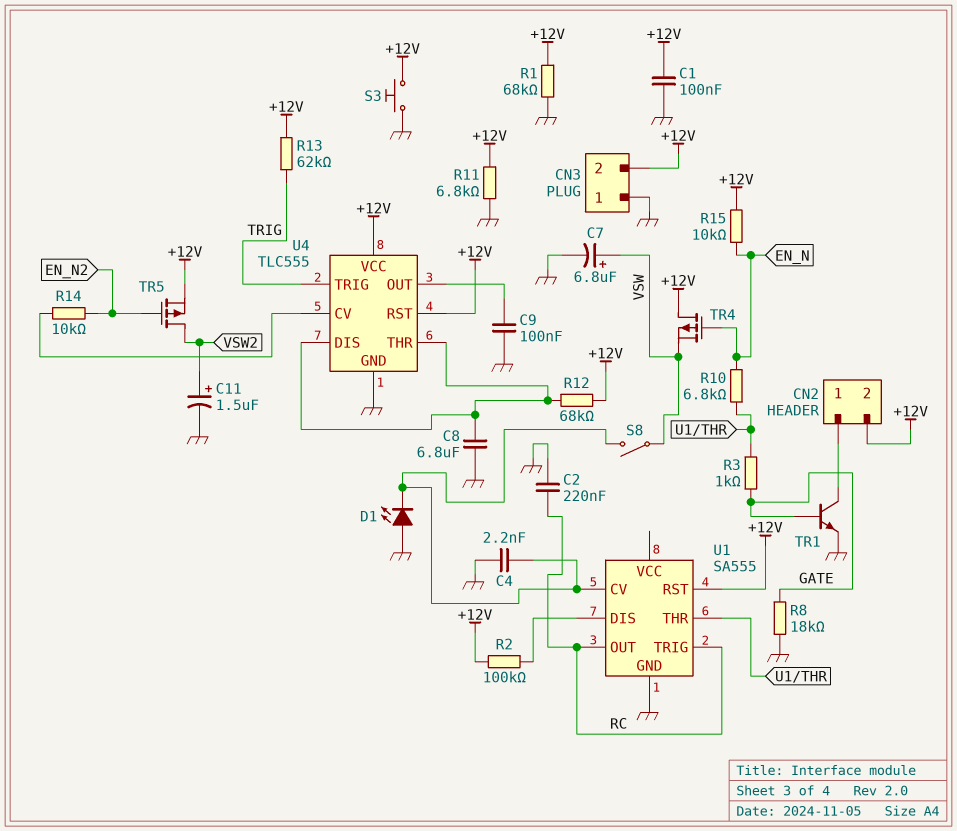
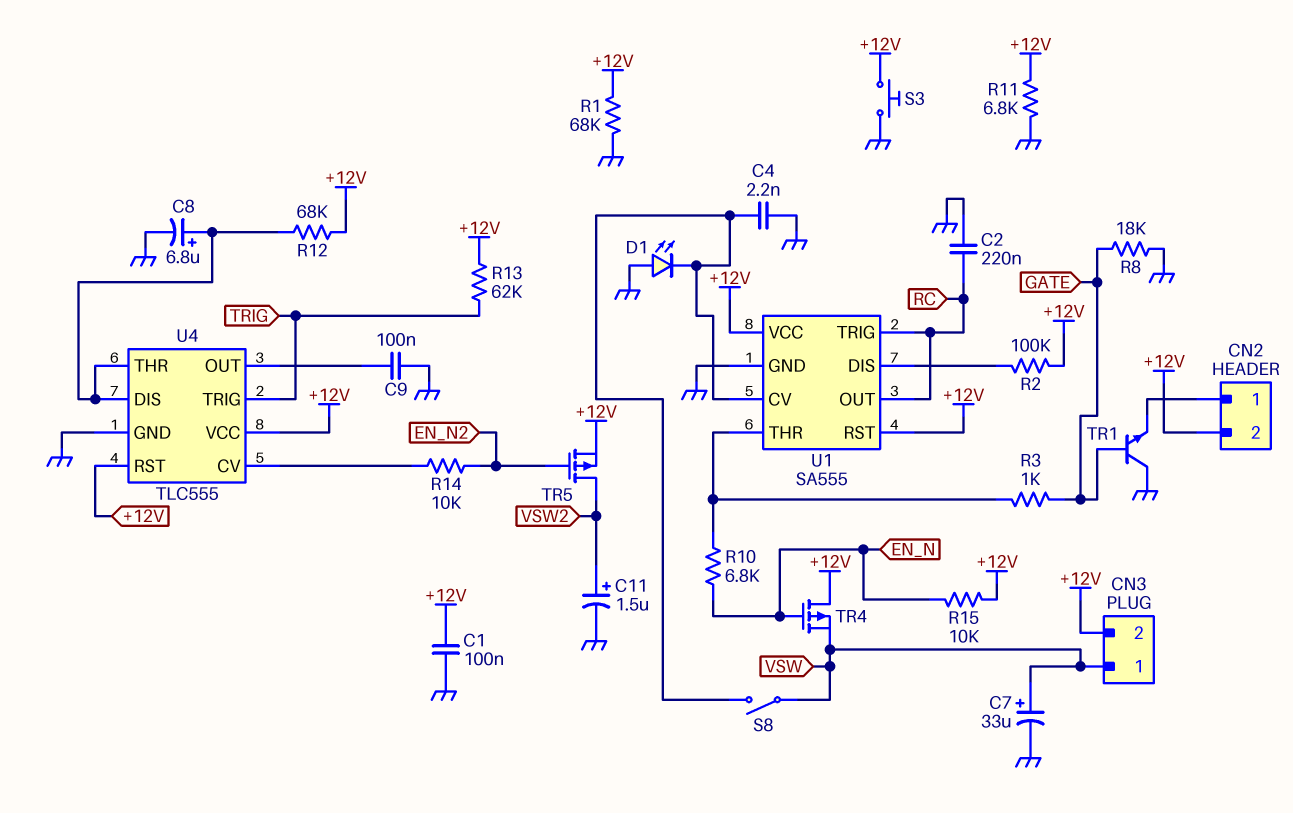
C7: 6.8uF (plus VSW, minus GND) -> 33uF (plus VSW, minus GND)
C8: 6.8uF (GND, U4/DIS) -> 6.8uF (plus U4/DIS, minus GND)
CN3 pin 1: GND -> VSW
TR1: NPN (B GATE, C CN2/1, E GND) -> NPN (B GATE, C GND, E CN2/1)
U1 pin VCC: none -> +12V

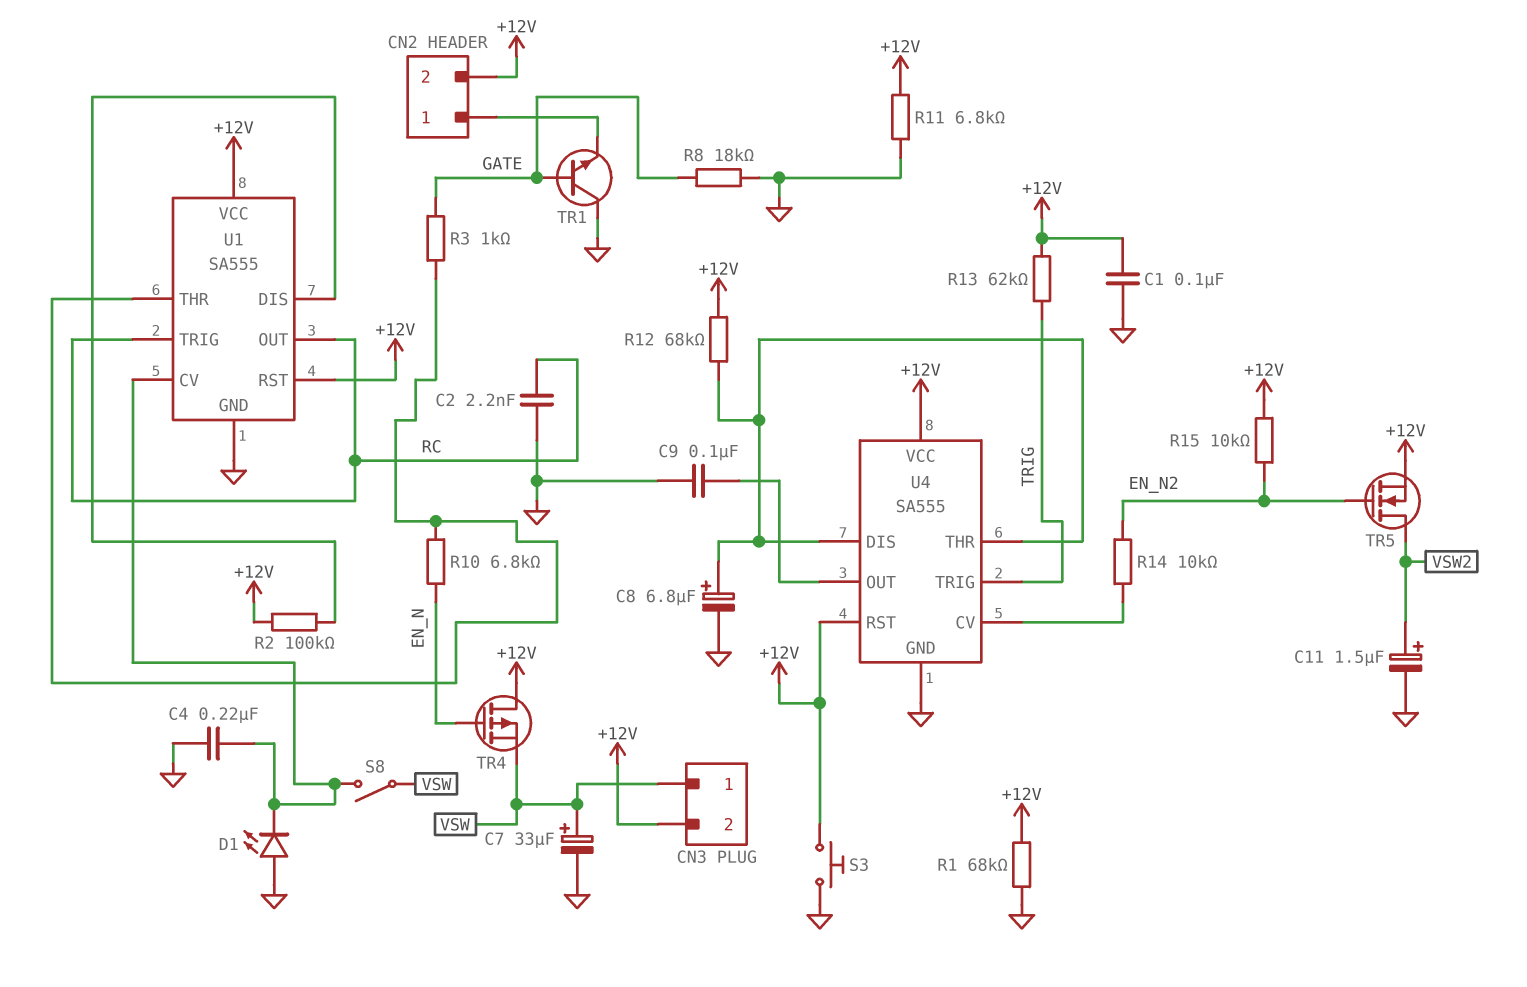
C2: 220nF (GND, RC) -> 2.2nF (GND, RC)
C4: 2.2nF (GND, U1/CV) -> 220nF (GND, U1/CV)
R15: 10k (+12V, EN_N) -> 10k (+12V, EN_N2)
TR5: PMOS (G EN_N2, D VSW2, S +12V) -> NMOS (G EN_N2, D VSW2, S +12V)
U4: TLC555 -> SA555

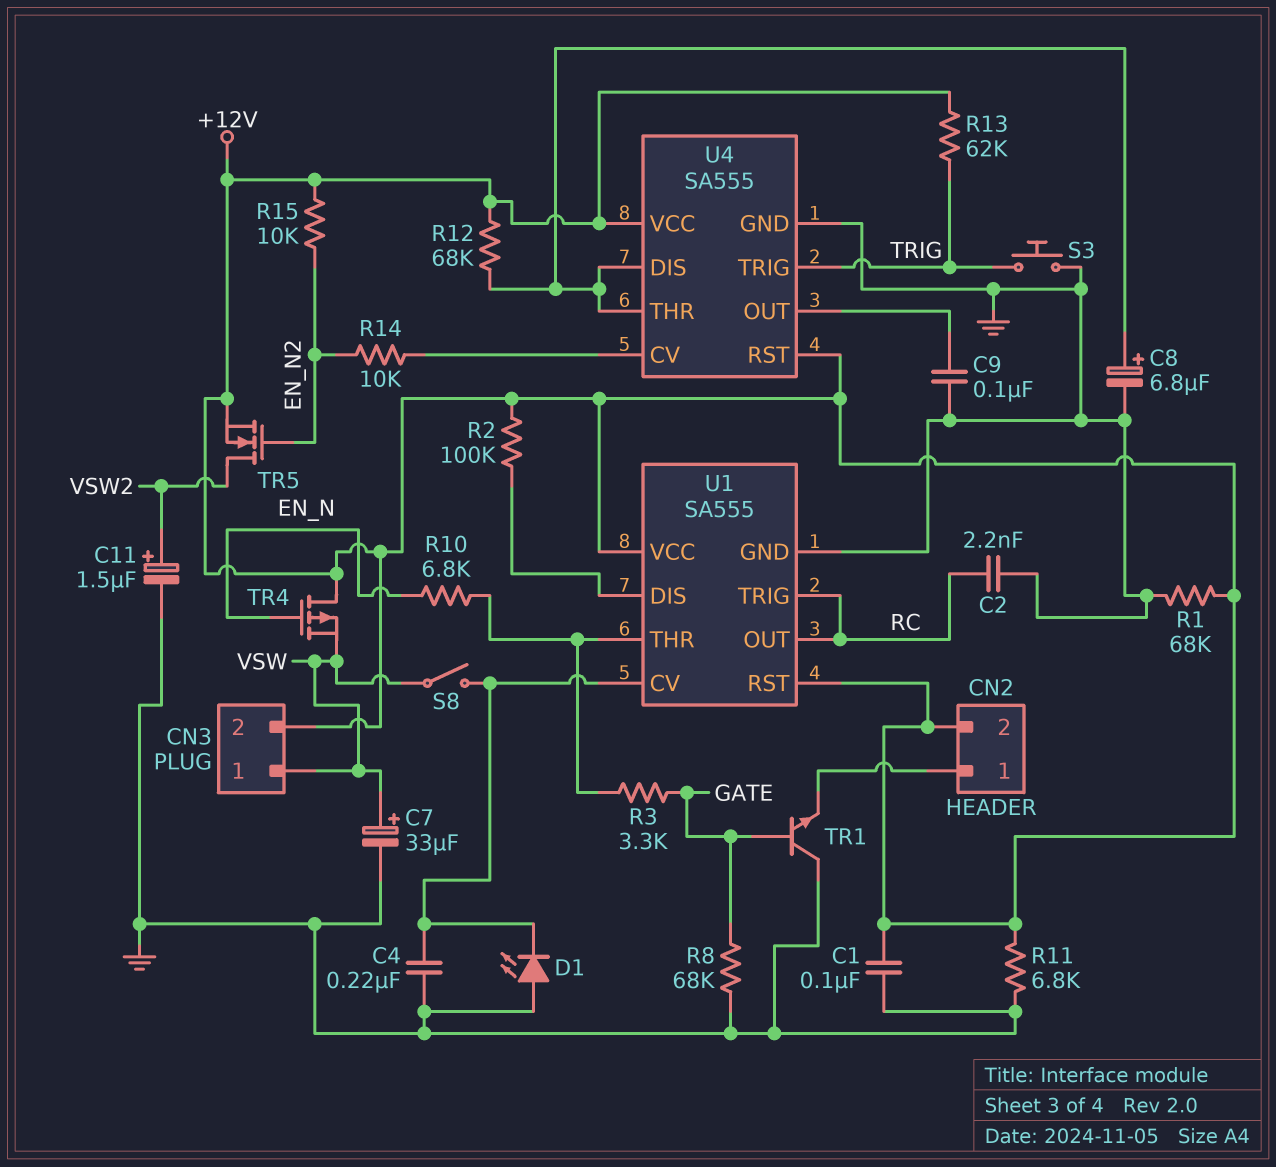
R3: 1k (GATE, U1/THR) -> 3.3k (GATE, U1/THR)
R8: 18k (GATE, GND) -> 68k (GATE, GND)
S3: button (+12V, GND) -> button (GND, TRIG)

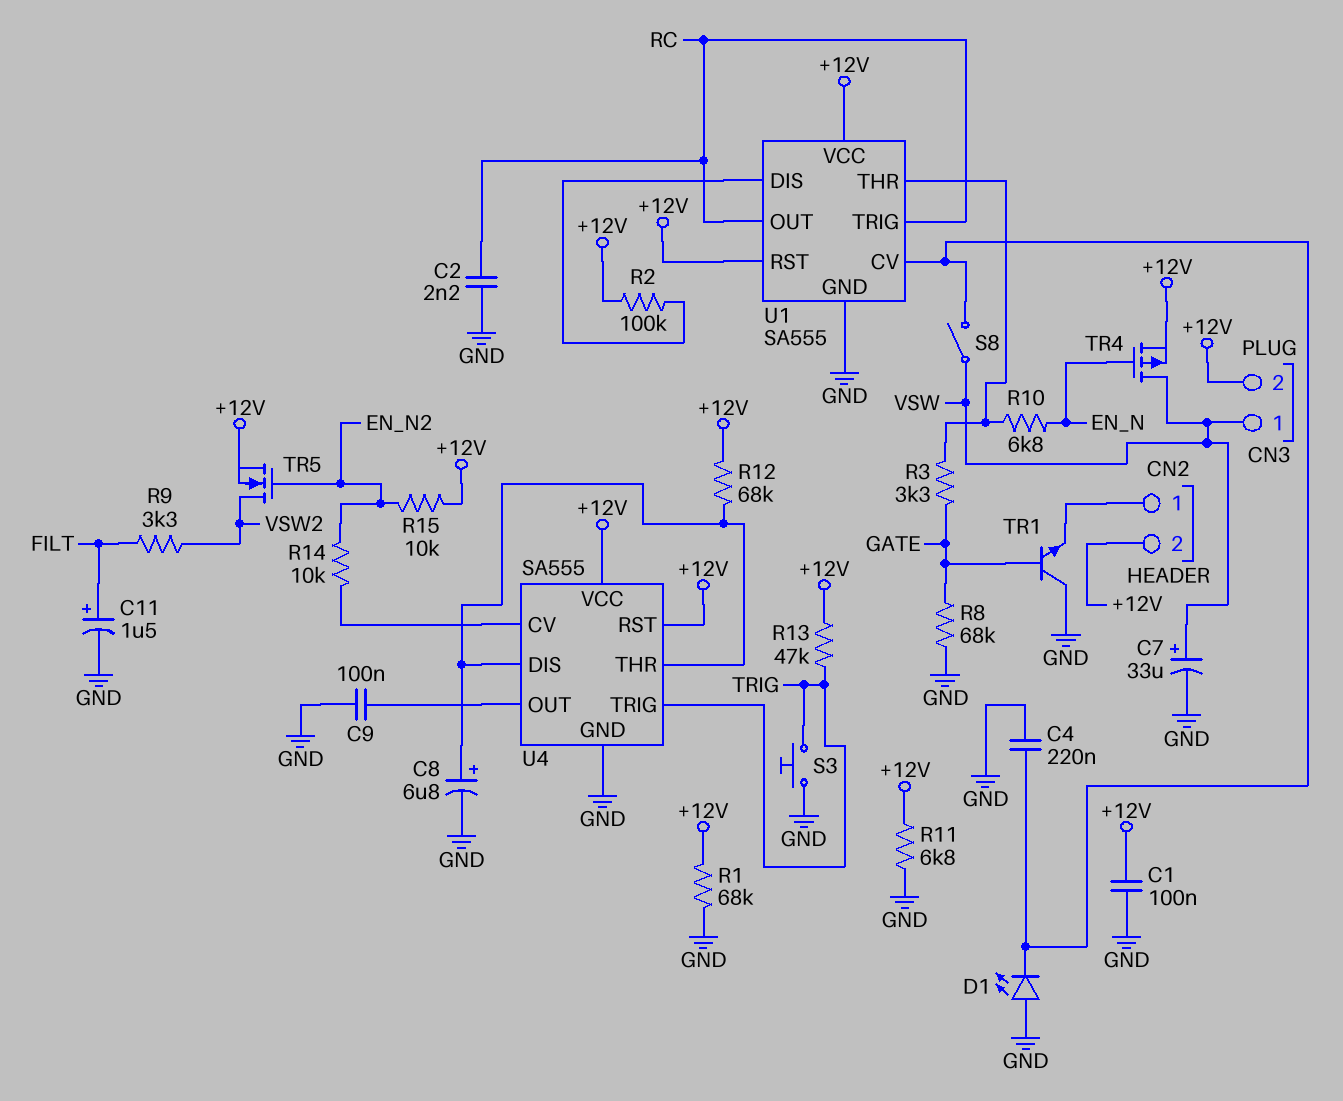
C11: 1.5uF (plus VSW2, minus GND) -> 1.5uF (plus FILT, minus GND)
R9: none -> 3.3k (FILT, VSW2)
R13: 62k (+12V, TRIG) -> 47k (+12V, TRIG)
TR4: PMOS (G EN_N, D +12V, S VSW) -> PMOS (G EN_N, D VSW, S +12V)

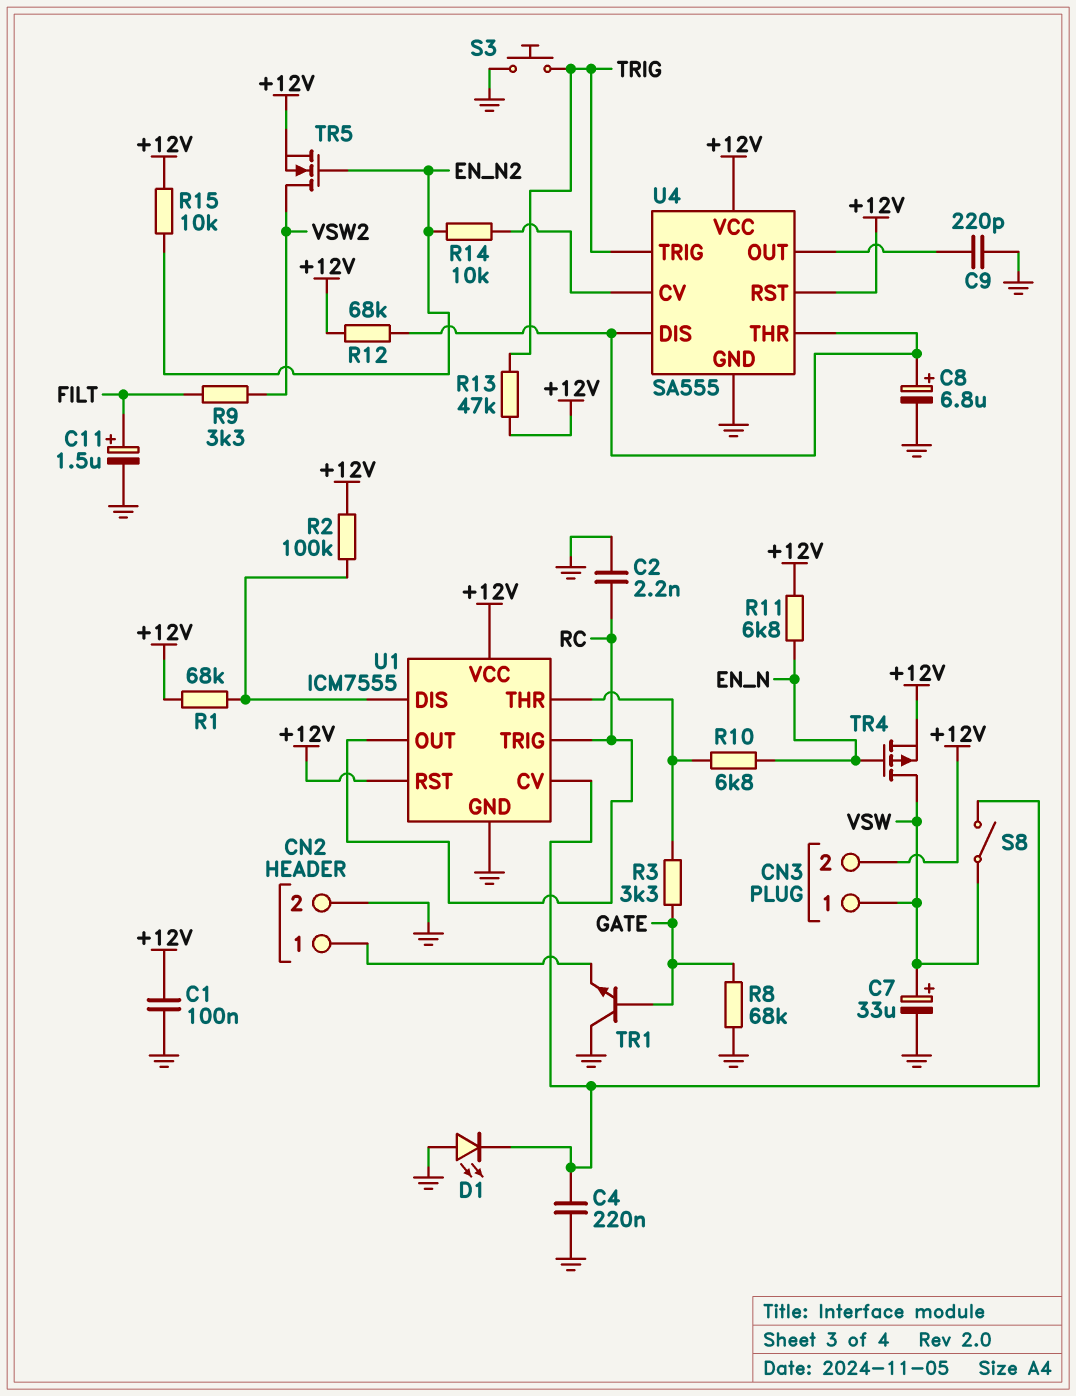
C9: 100nF (GND, U4/OUT) -> 220pF (GND, U4/OUT)
CN2 pin 2: +12V -> GND
R1: 68k (+12V, GND) -> 68k (+12V, U1/DIS)
R11: 6.8k (+12V, GND) -> 6.8k (+12V, EN_N)
U1: SA555 -> ICM7555

